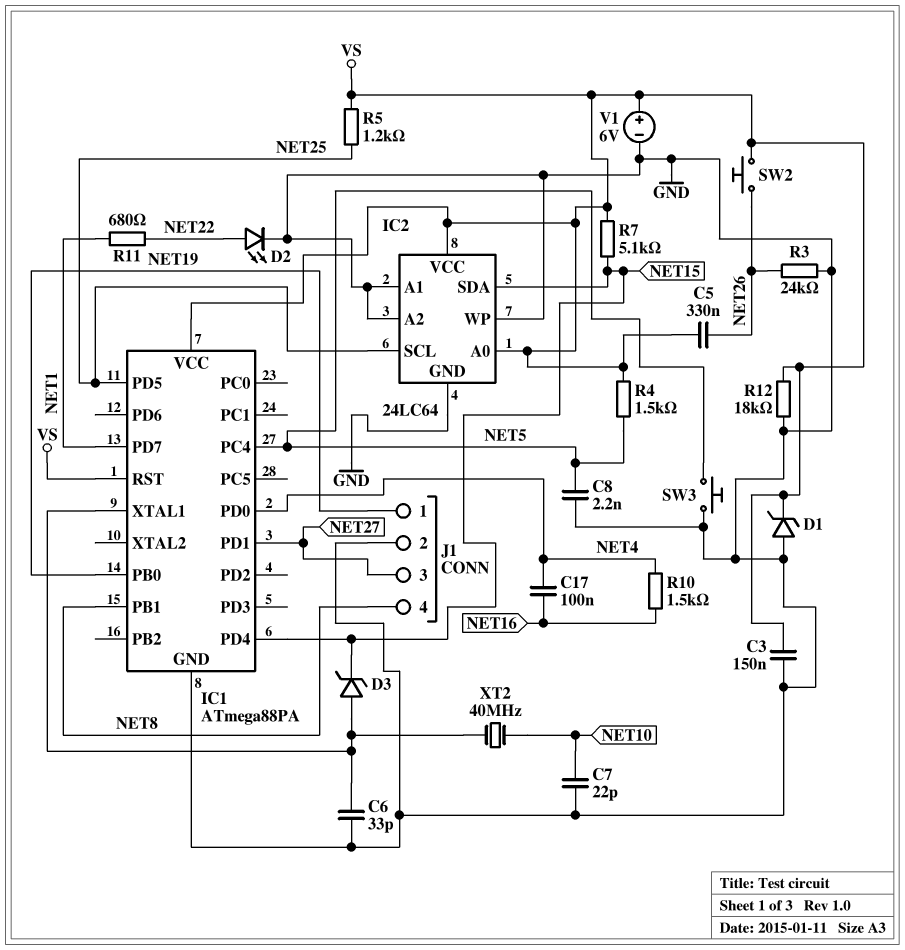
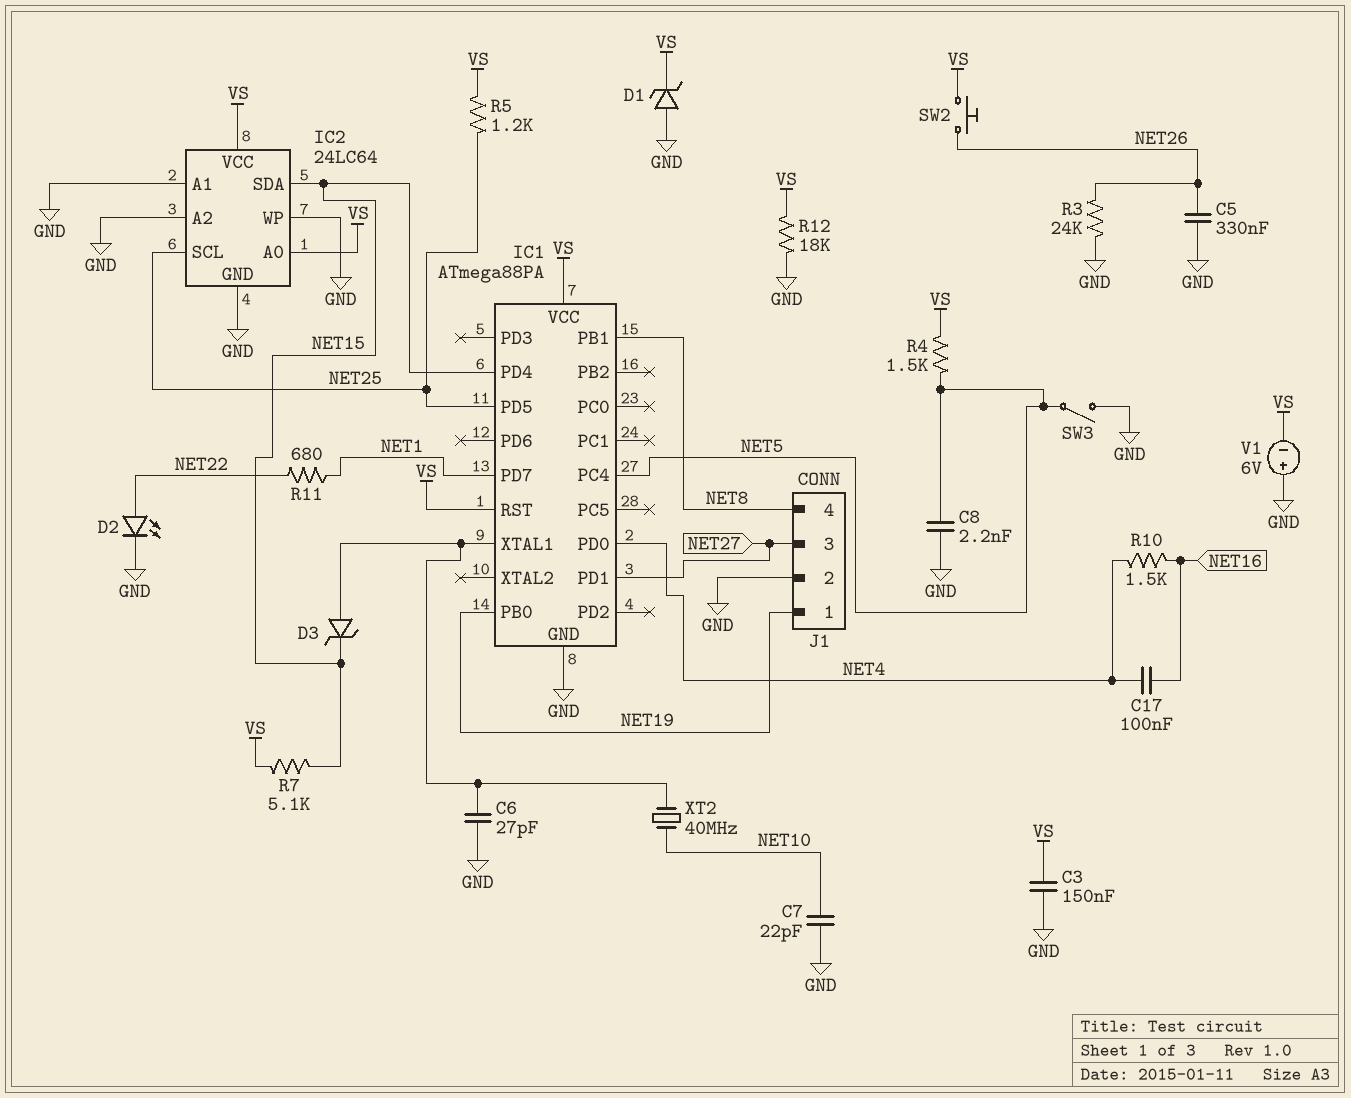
C5: 330nF (NET26, VS) -> 330nF (GND, NET26)
C6: 33pF (GND, IC1/XTAL1) -> 27pF (GND, IC1/XTAL1)
SW3: button (GND, NET5) -> switch (GND, NET5)
V1: 6V (plus VS, minus GND) -> 6V (plus GND, minus VS)

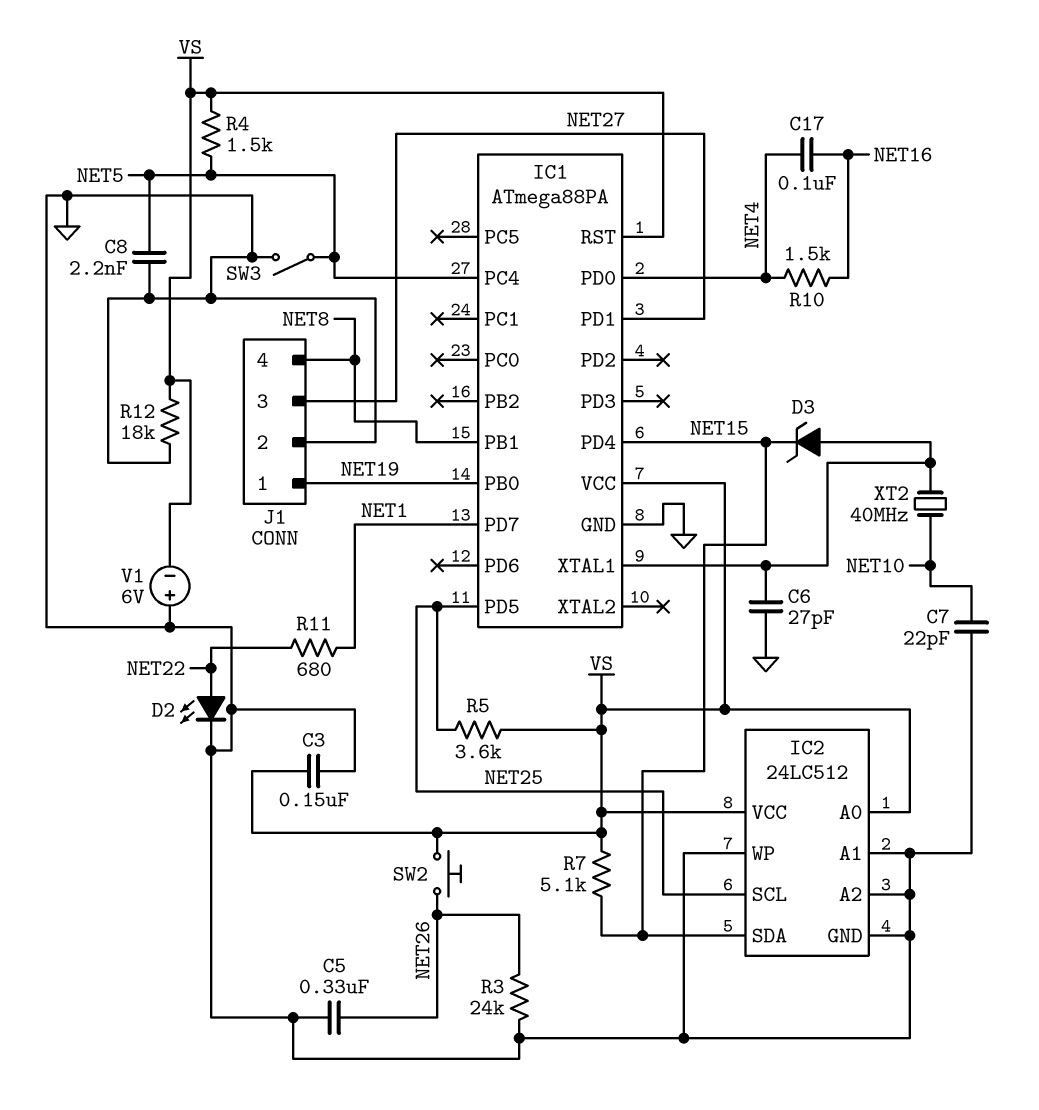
D1: zener (A GND, K VS) -> none
IC2: 24LC64 -> 24LC512
R5: 1.2k (NET25, VS) -> 3.6k (NET25, VS)

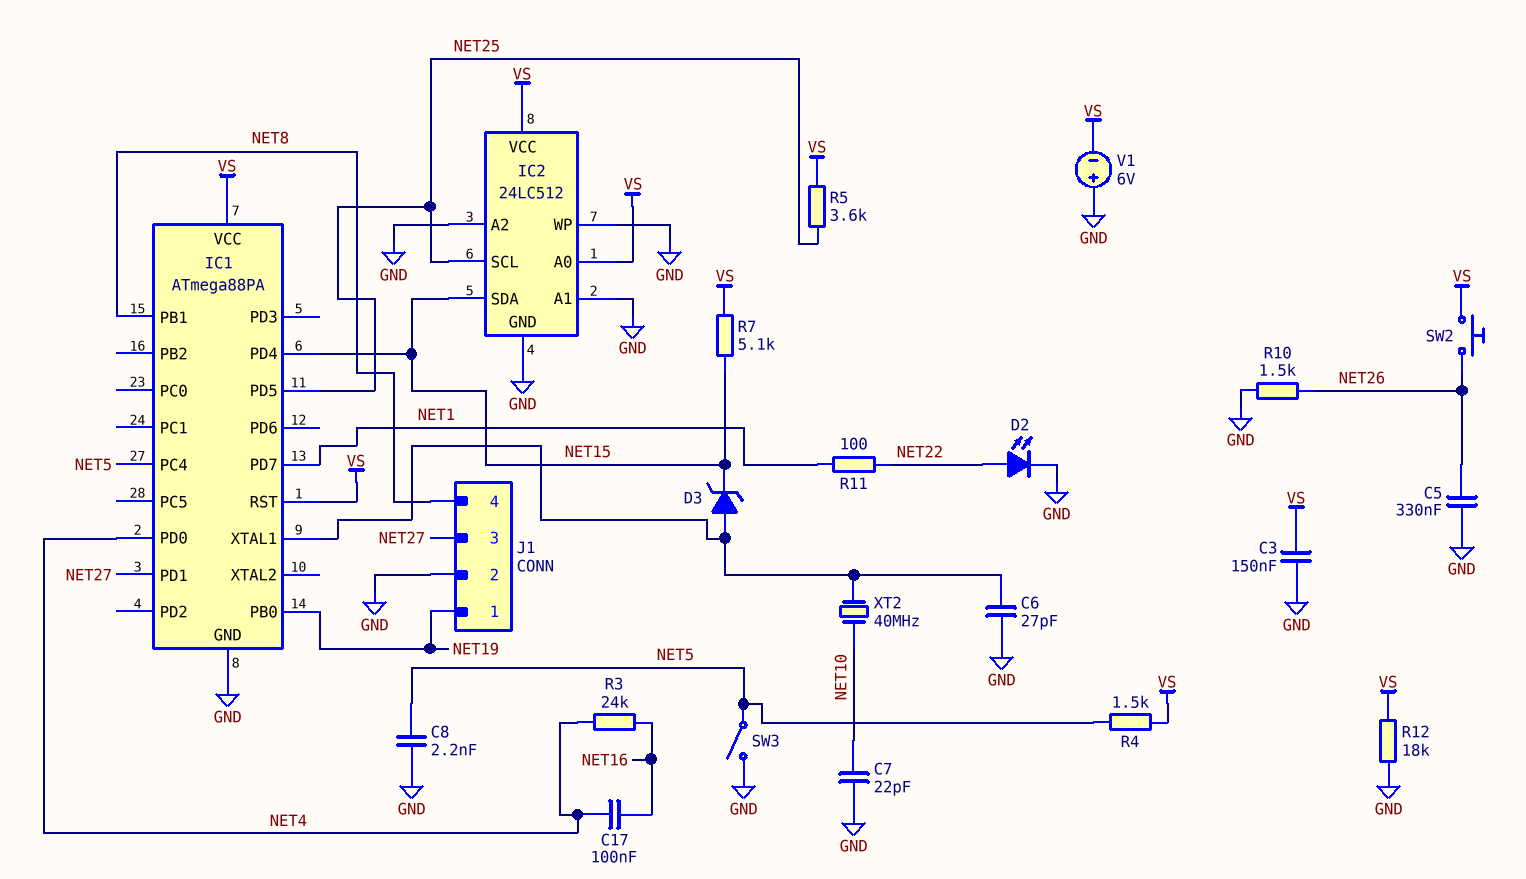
R3: 24k (GND, NET26) -> 24k (NET4, NET16)
R10: 1.5k (NET4, NET16) -> 1.5k (GND, NET26)
R11: 680 (NET1, NET22) -> 100 (NET1, NET22)

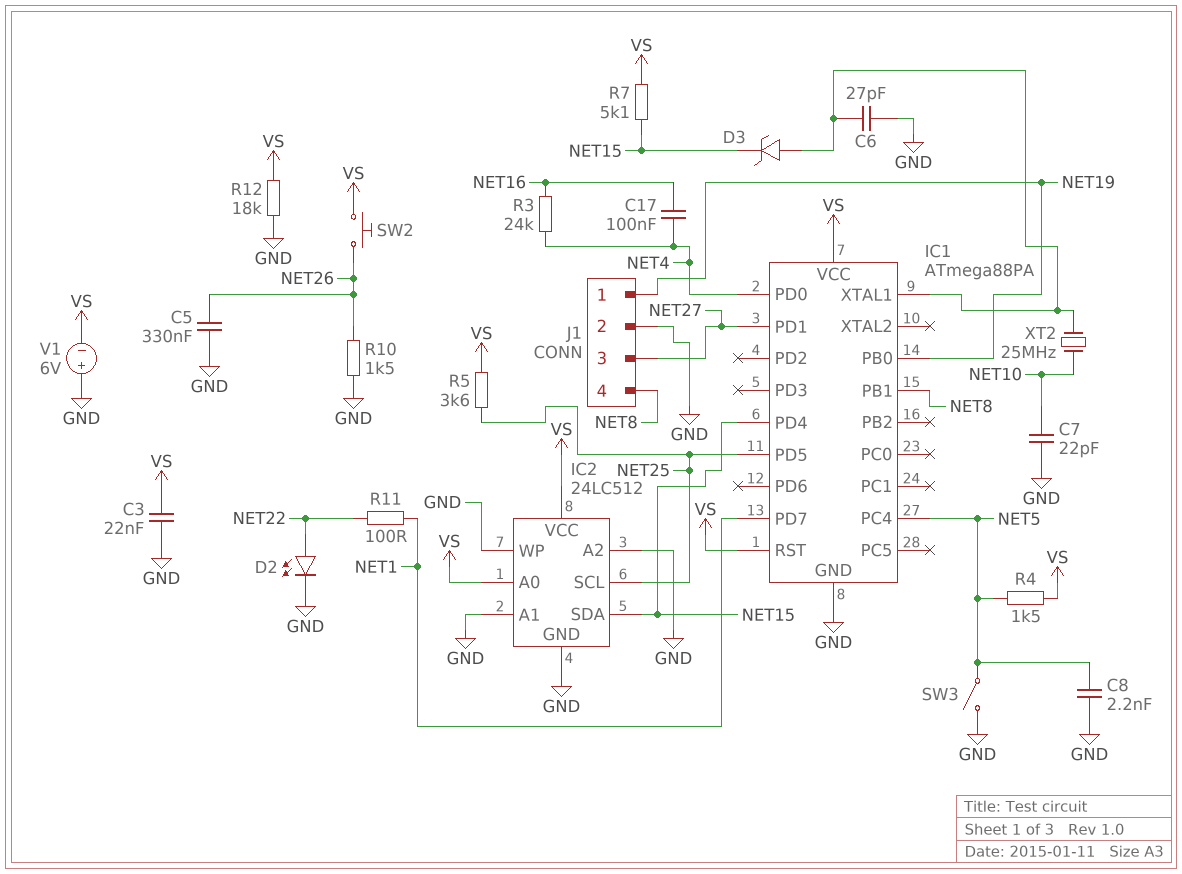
C3: 150nF (GND, VS) -> 22nF (GND, VS)
XT2: 40MHz (IC1/XTAL1, NET10) -> 25MHz (IC1/XTAL1, NET10)

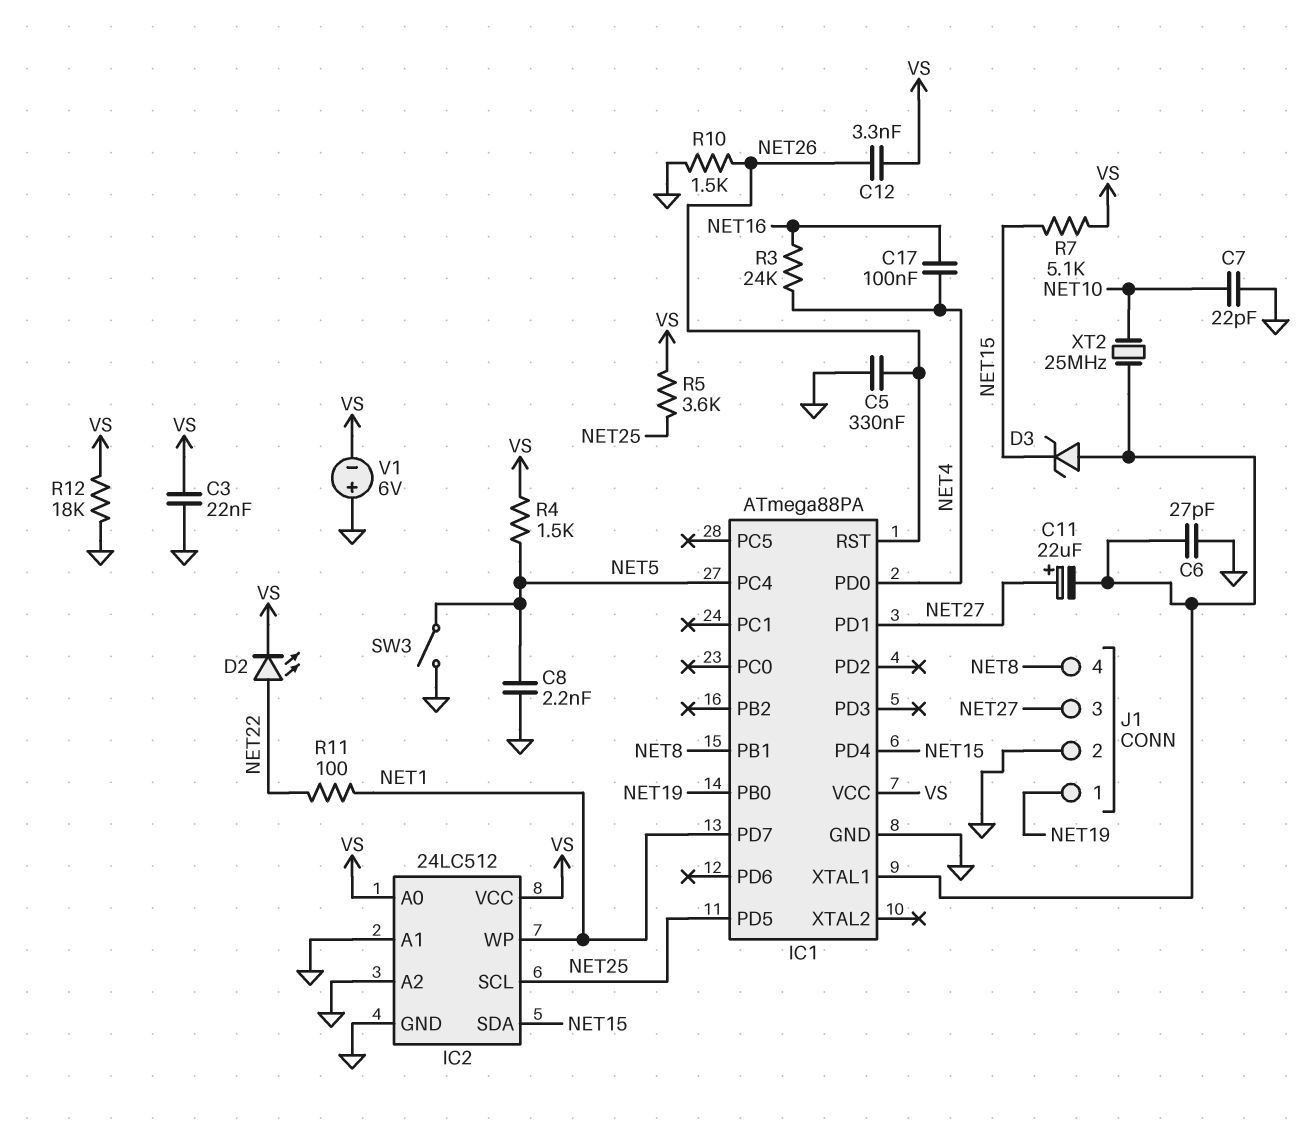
C11: none -> 22uF (plus NET27, minus IC1/XTAL1)
C12: none -> 3.3nF (NET26, VS)
D2: LED (A NET22, K GND) -> LED (A NET22, K VS)
IC1 pin RST: VS -> NET26
IC2 pin WP: GND -> NET1
SW2: button (NET26, VS) -> none

